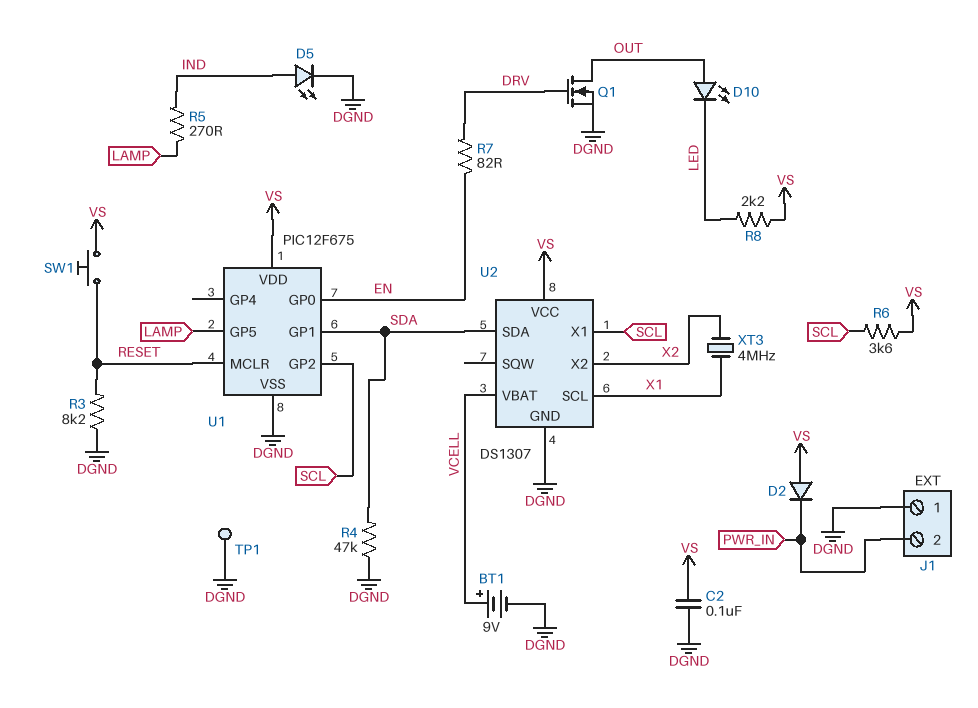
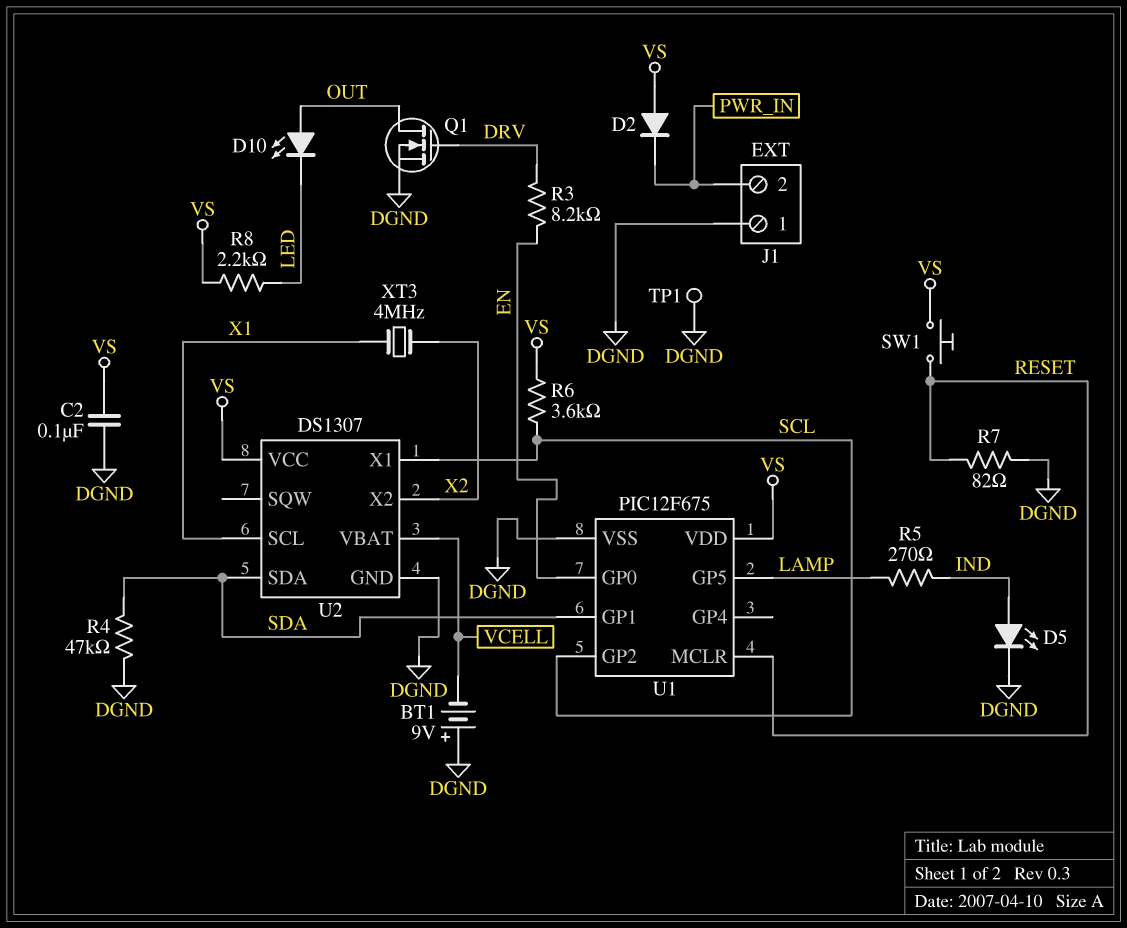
BT1: 9V (plus VCELL, minus DGND) -> 9V (plus DGND, minus VCELL)
R3: 8.2k (DGND, RESET) -> 8.2k (DRV, EN)
R7: 82 (DRV, EN) -> 82 (DGND, RESET)

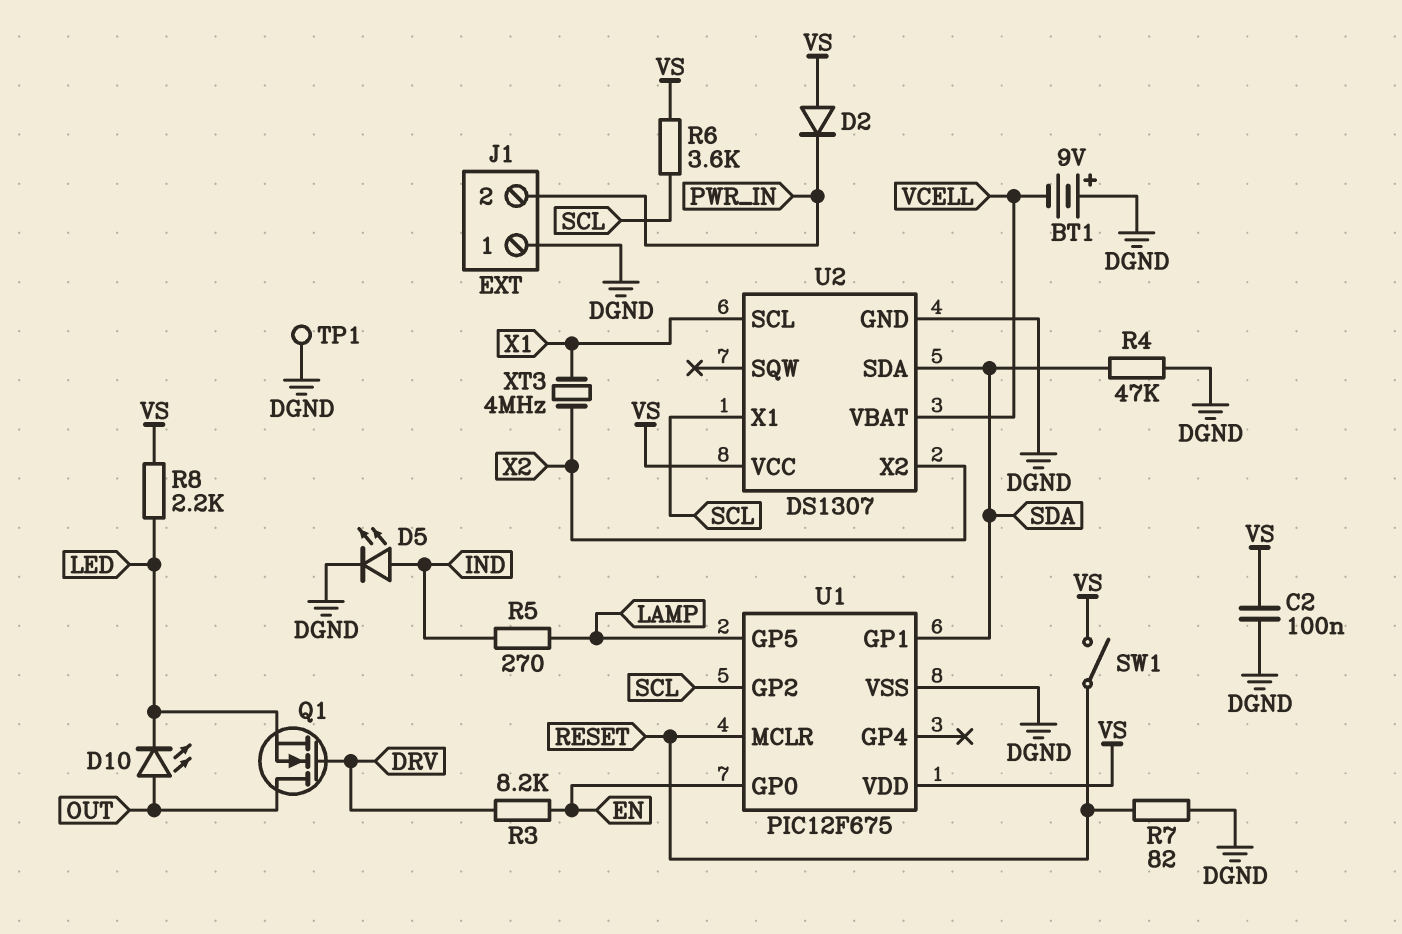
Q1: NMOS (G DRV, D OUT, S DGND) -> NMOS (G DRV, D OUT, S LED)
SW1: button (RESET, VS) -> switch (RESET, VS)

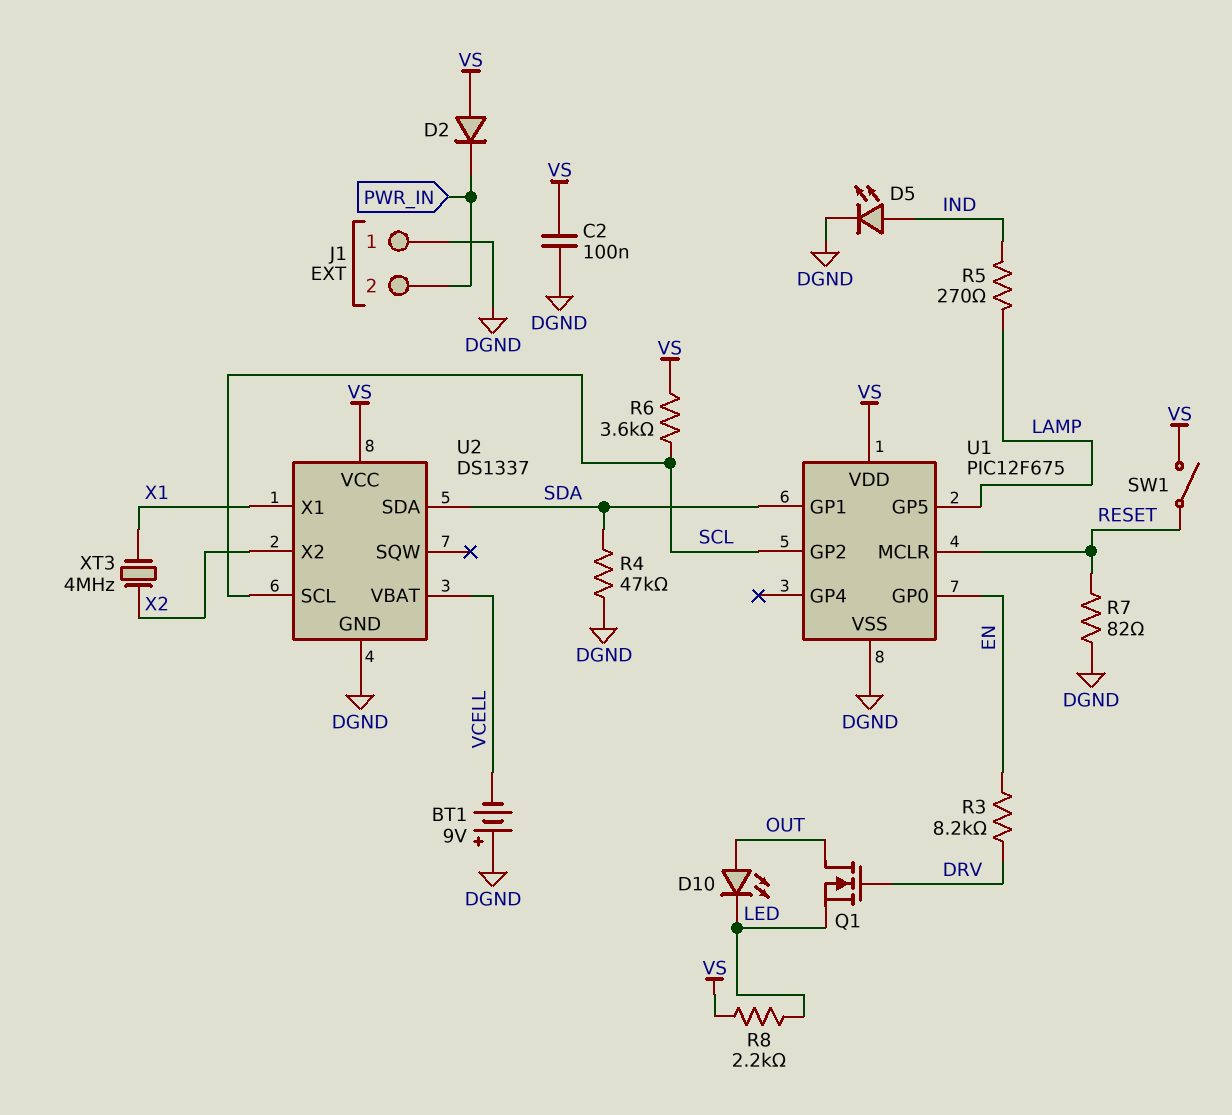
TP1: test point (DGND) -> none
U2: DS1307 -> DS1337
U2 pin SCL: X1 -> SCL
U2 pin X1: SCL -> X1

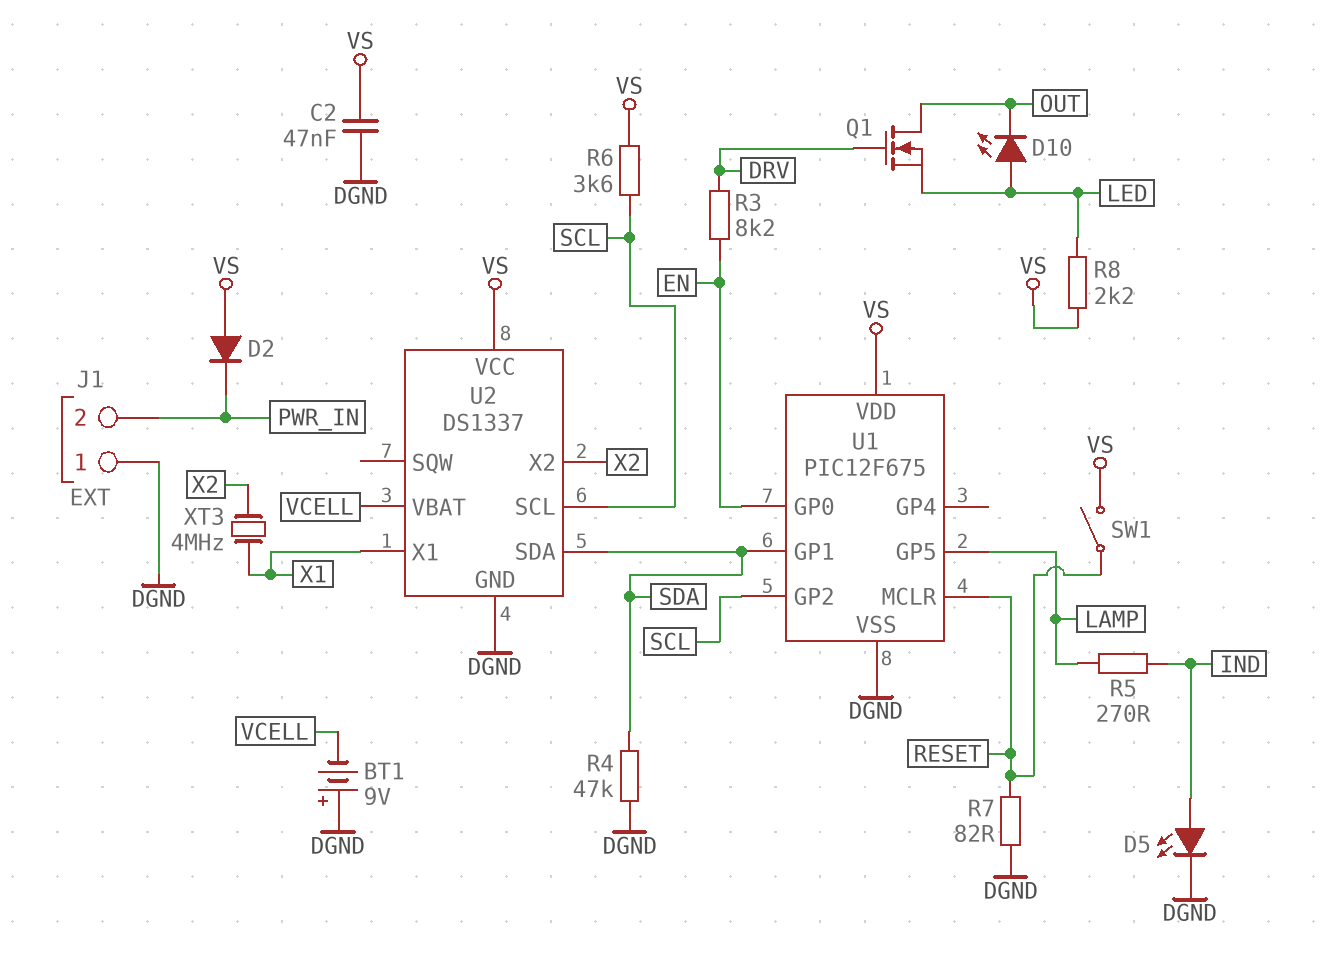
C2: 100nF (DGND, VS) -> 47nF (DGND, VS)
D10: LED (A OUT, K LED) -> LED (A LED, K OUT)

